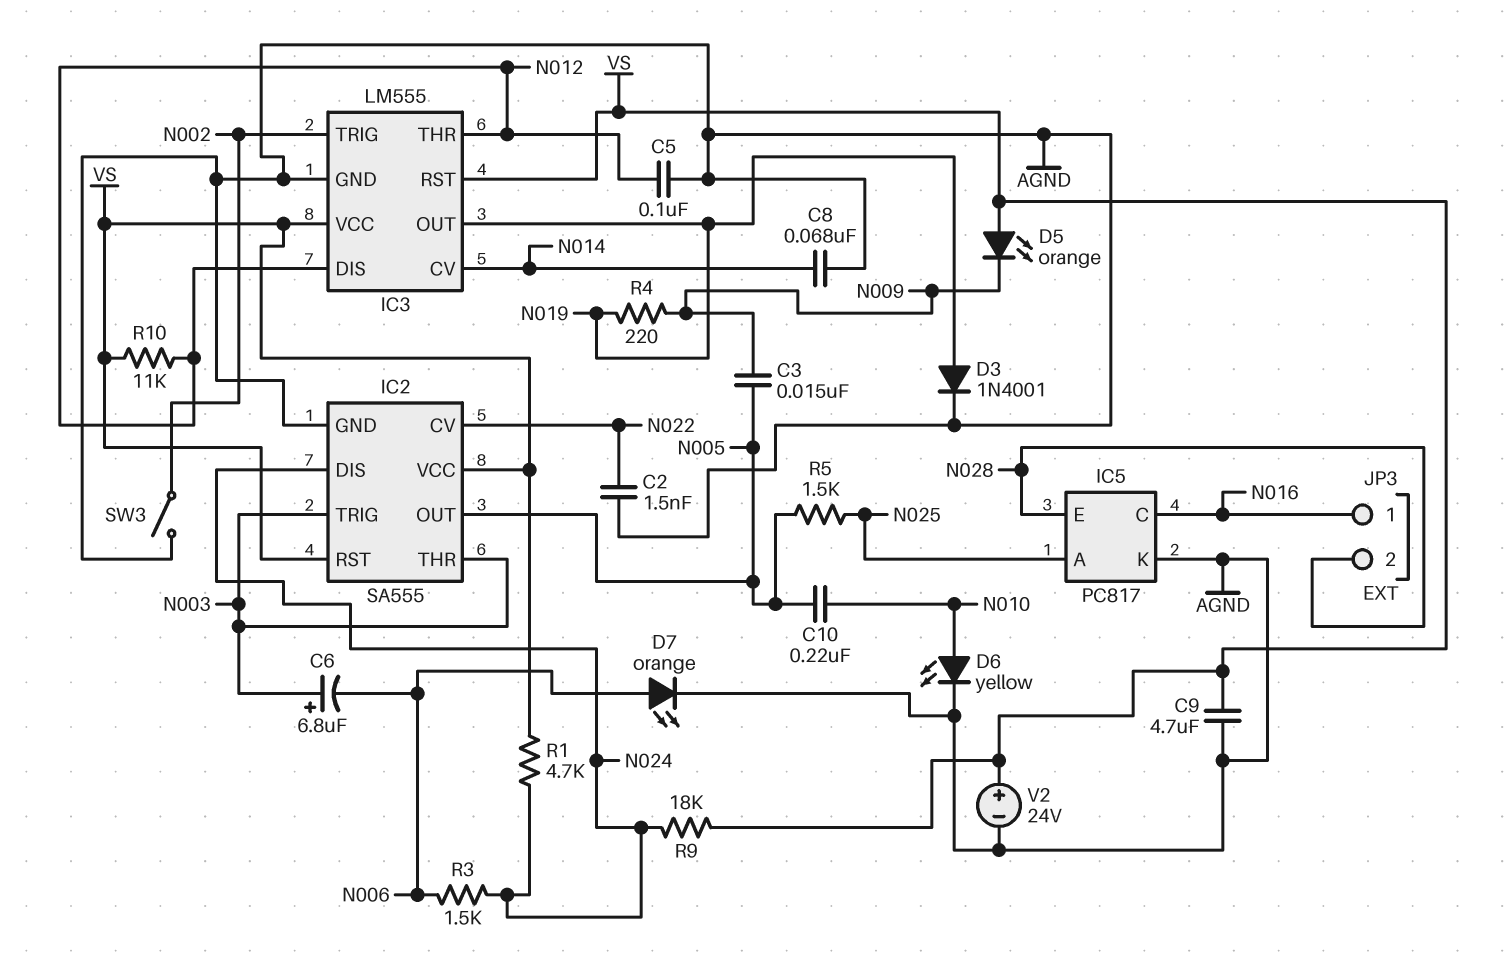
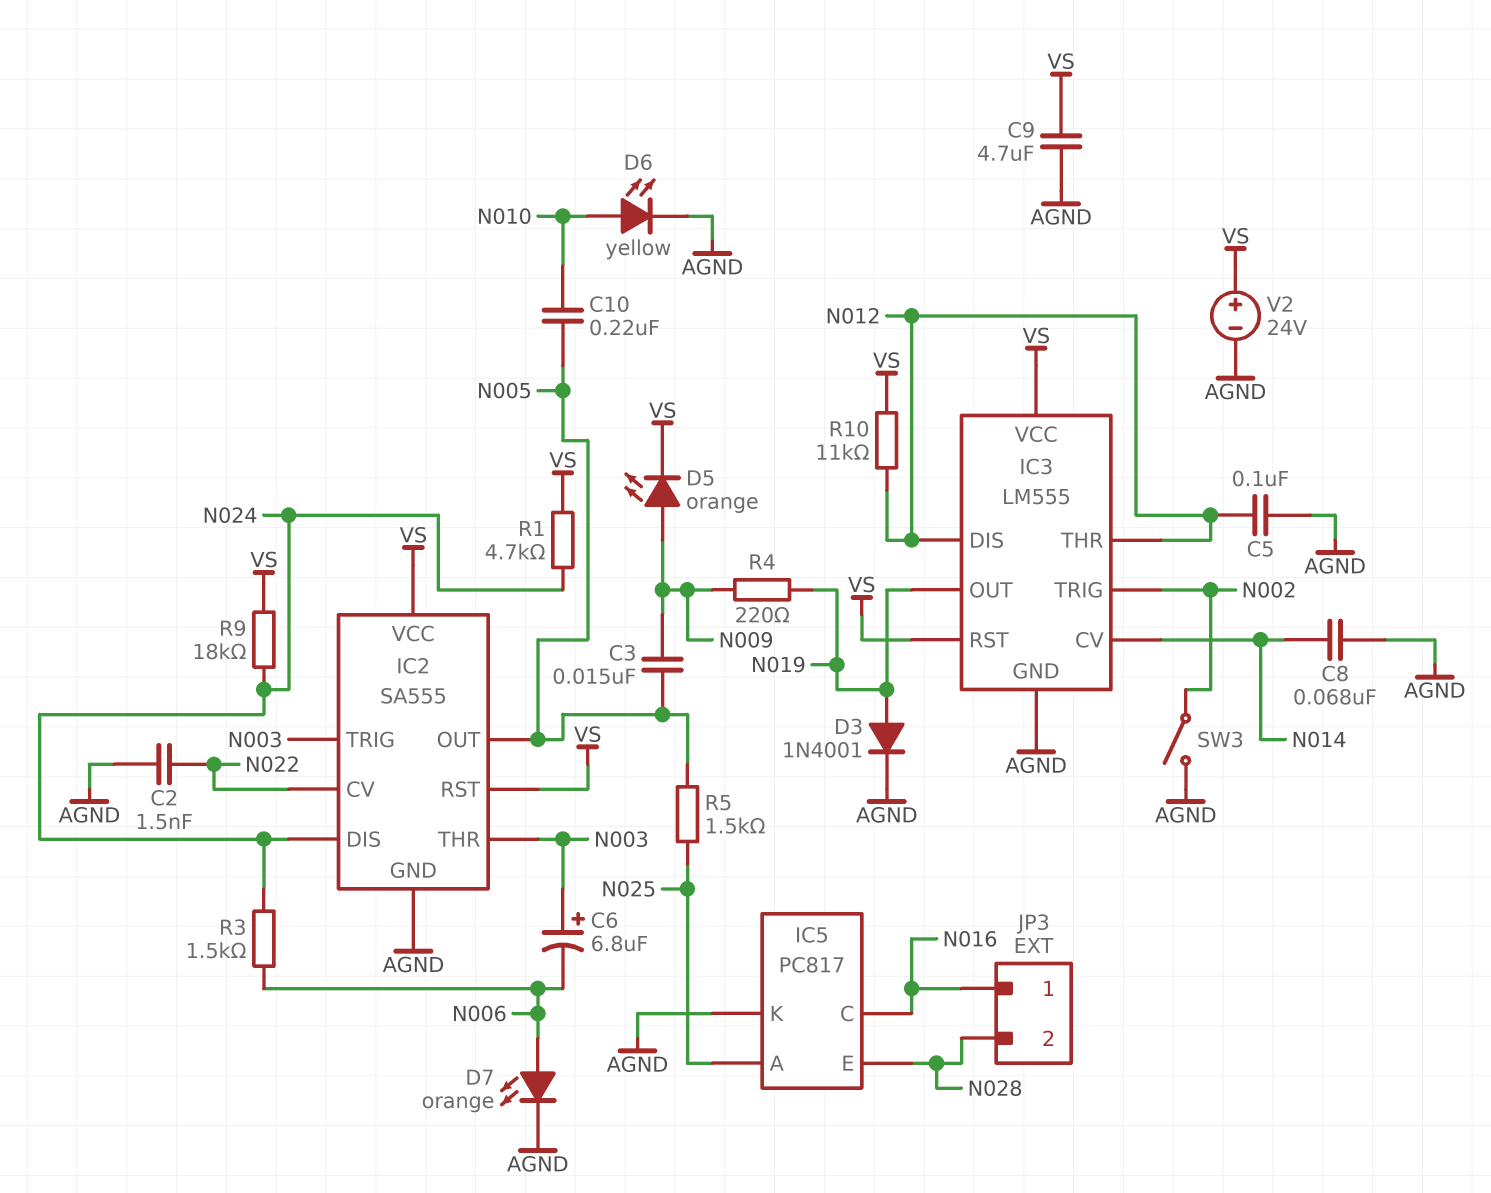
D5: LED orange (A VS, K N009) -> LED orange (A N009, K VS)

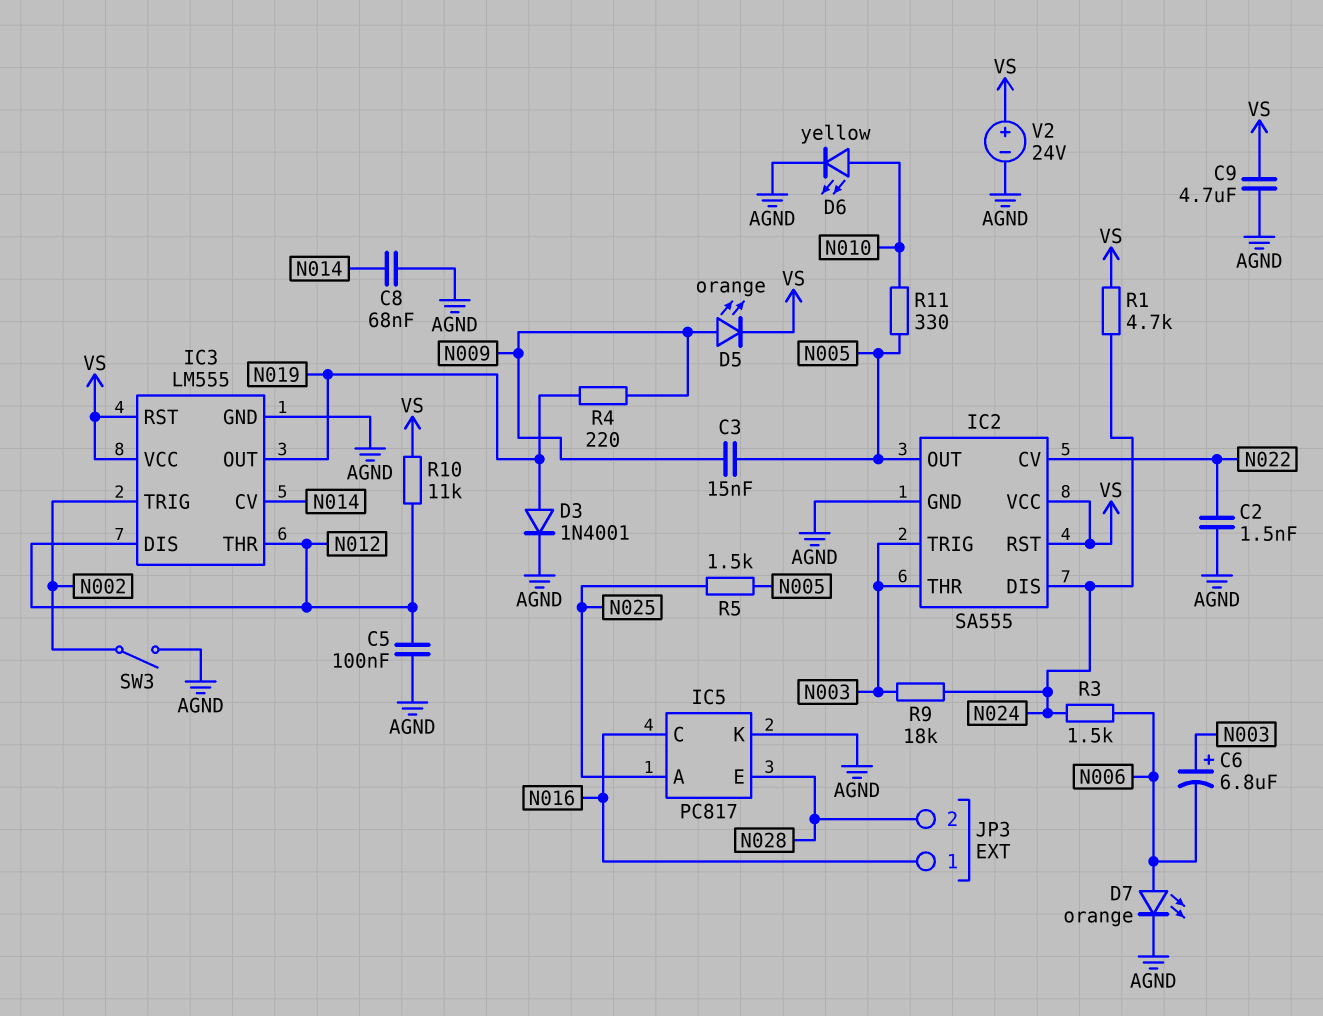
C10: 220nF (N005, N010) -> none
R9: 18k (N024, VS) -> 18k (N003, N024)
R11: none -> 330 (N005, N010)

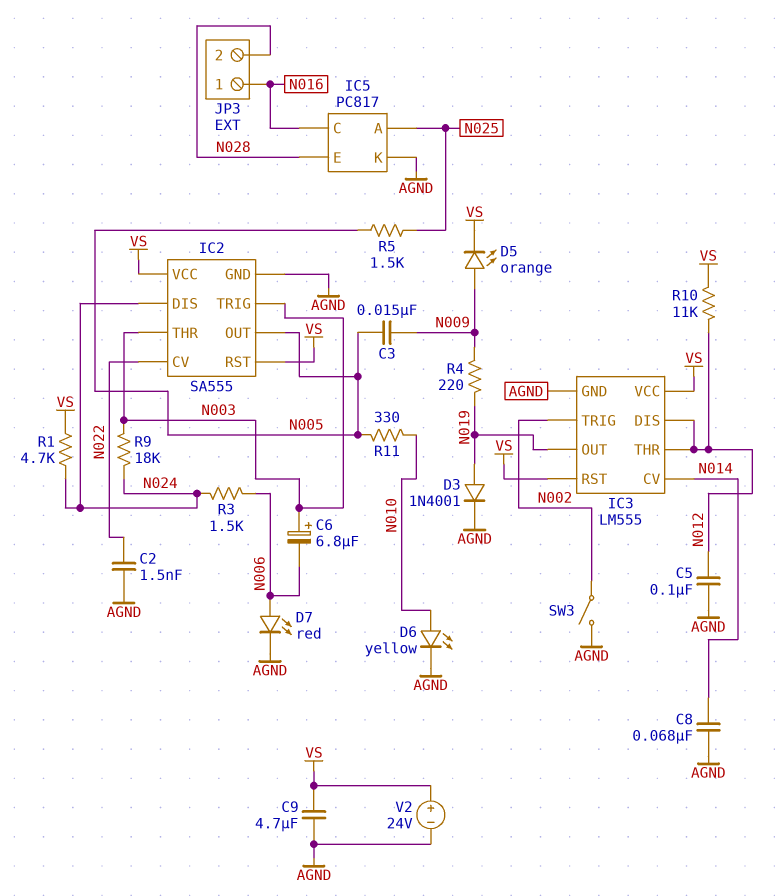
D7: LED orange (A N006, K AGND) -> LED red (A N006, K AGND)

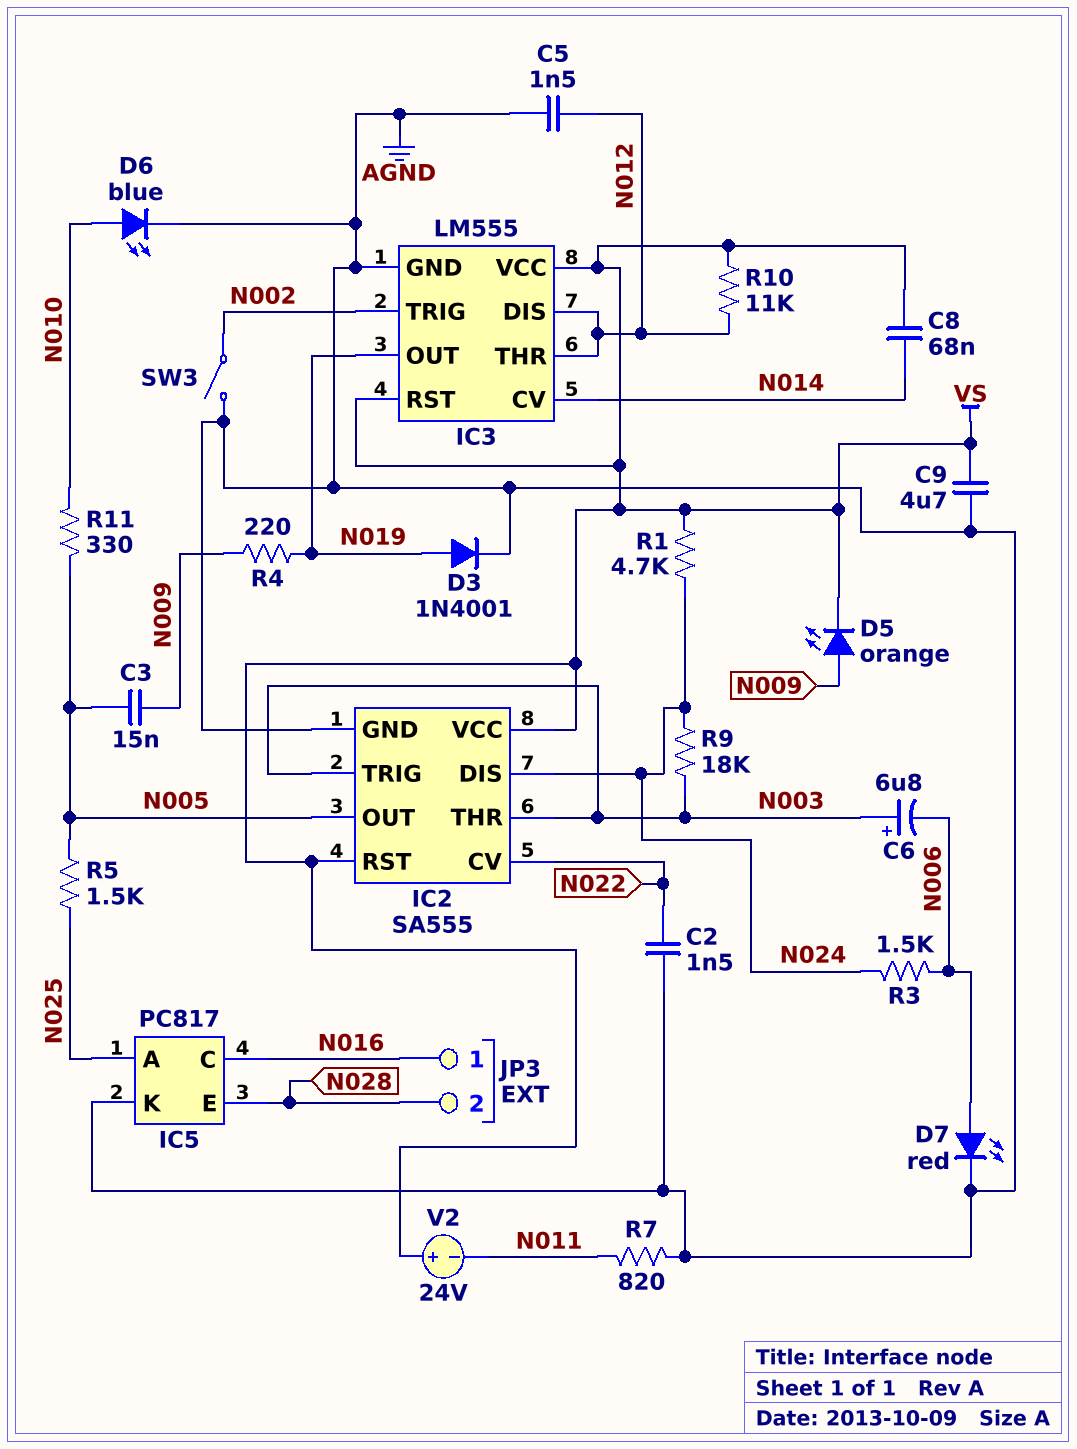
C5: 100nF (AGND, N012) -> 1.5nF (AGND, N012)
C8: 68nF (AGND, N014) -> 68nF (N014, VS)
D6: LED yellow (A N010, K AGND) -> LED blue (A N010, K AGND)
R7: none -> 820 (AGND, N011)
V2: 24V (plus VS, minus AGND) -> 24V (plus VS, minus N011)

